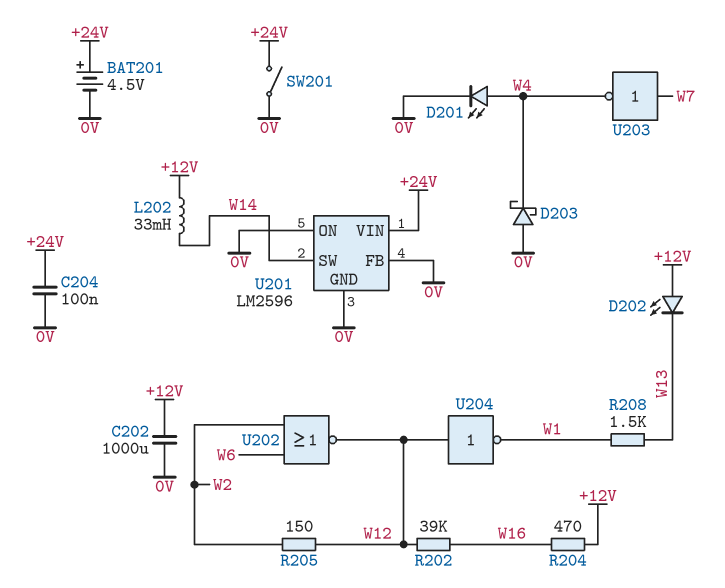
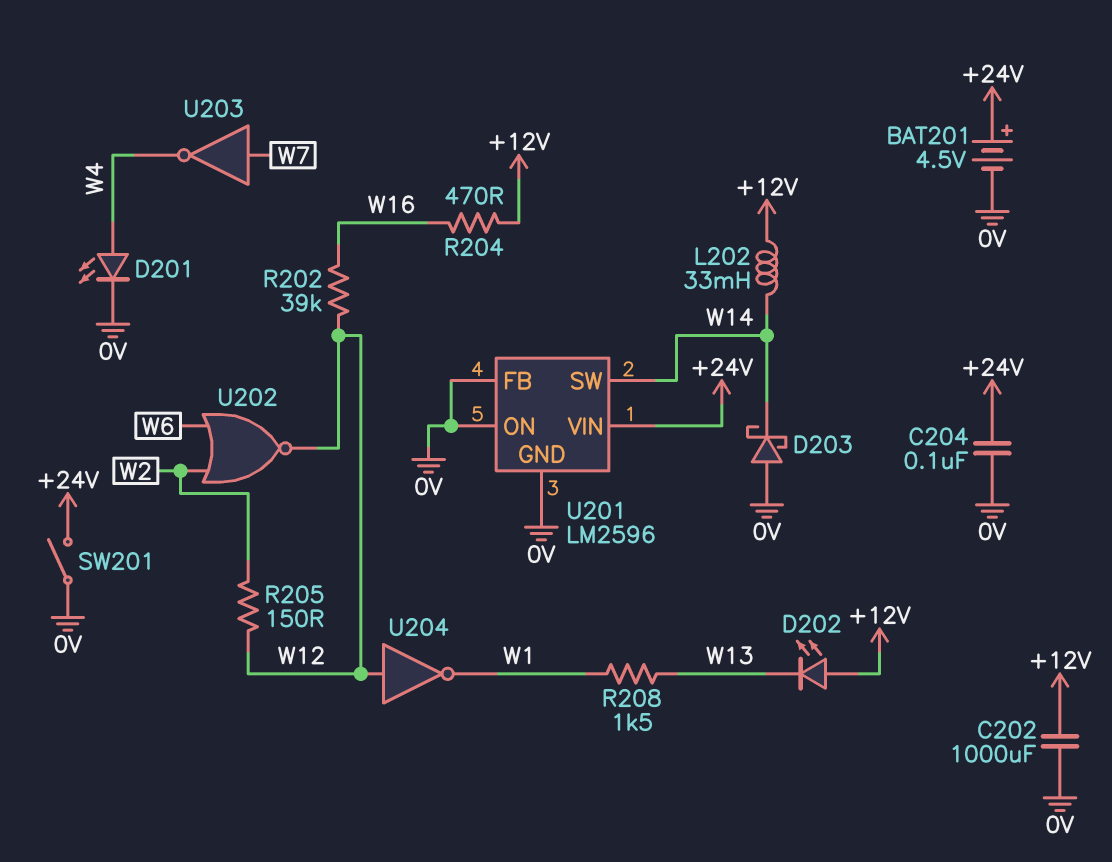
D203: schottky (A 0V, K W4) -> schottky (A 0V, K W14)

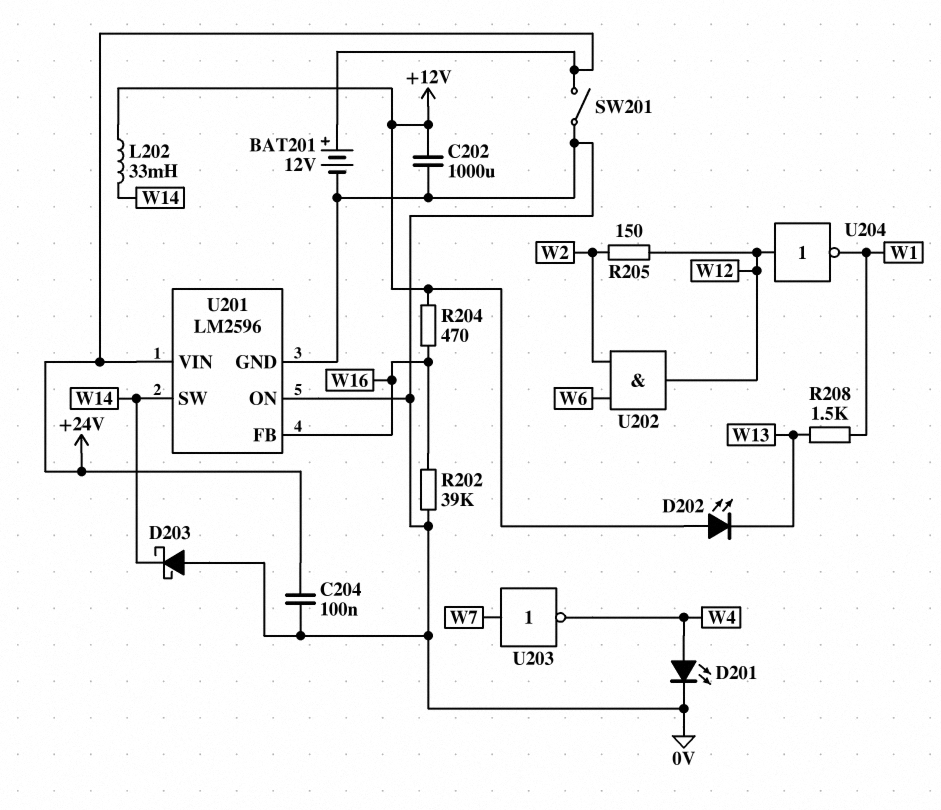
BAT201: 4.5V (plus +24V, minus 0V) -> 12V (plus +24V, minus 0V)
R202: 39k (W12, W16) -> 39k (0V, W16)
U201 pin FB: 0V -> W16
U202: NOR (in W2, in W6, out W12) -> AND (in W2, in W6, out W12)

